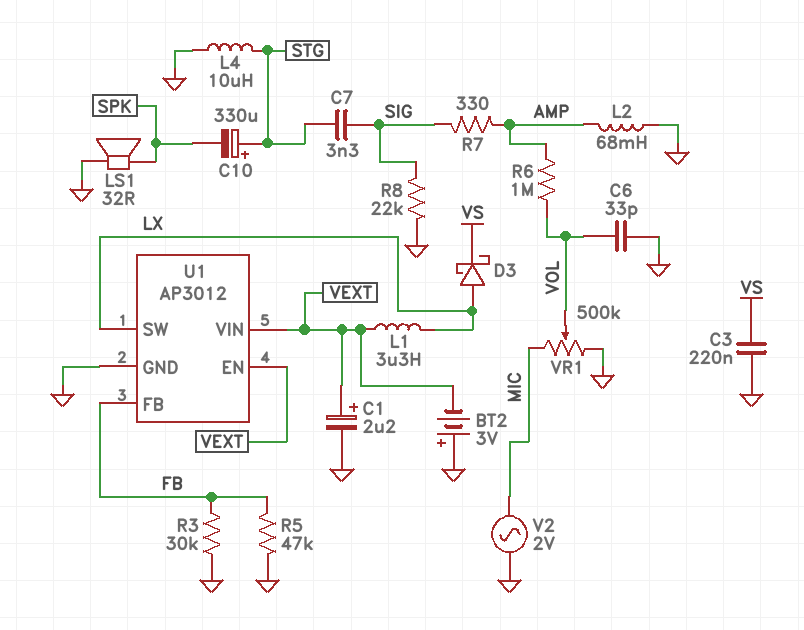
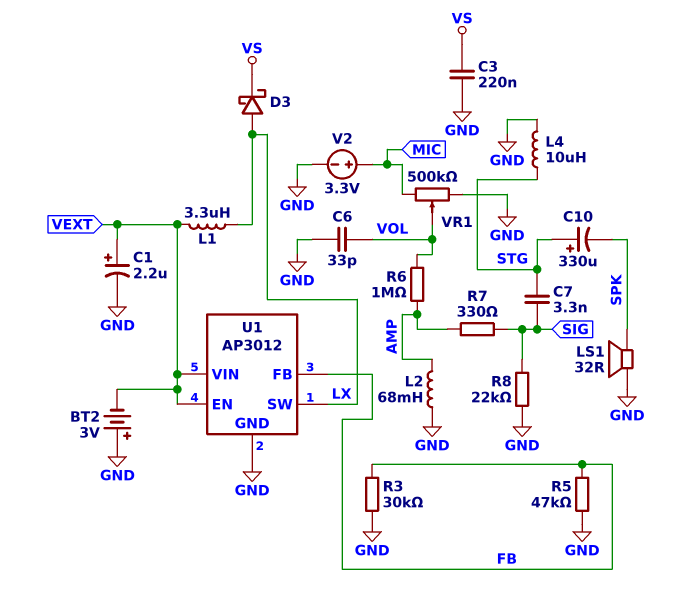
V2: AC 2V (GND, MIC) -> 3.3V (plus MIC, minus GND)

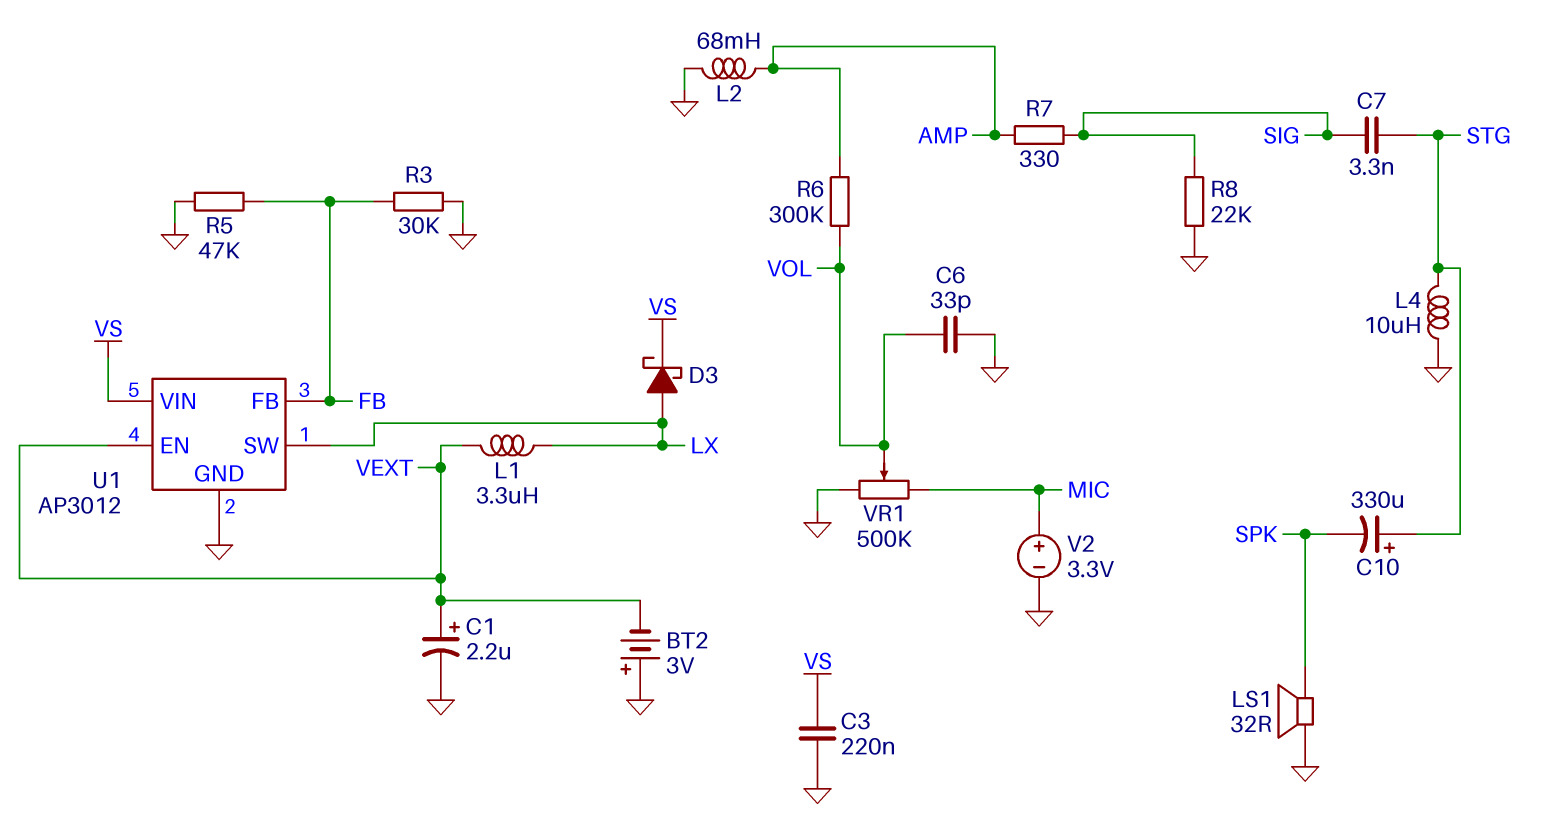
R6: 1M (AMP, VOL) -> 300k (AMP, VOL)
U1 pin VIN: VEXT -> VS

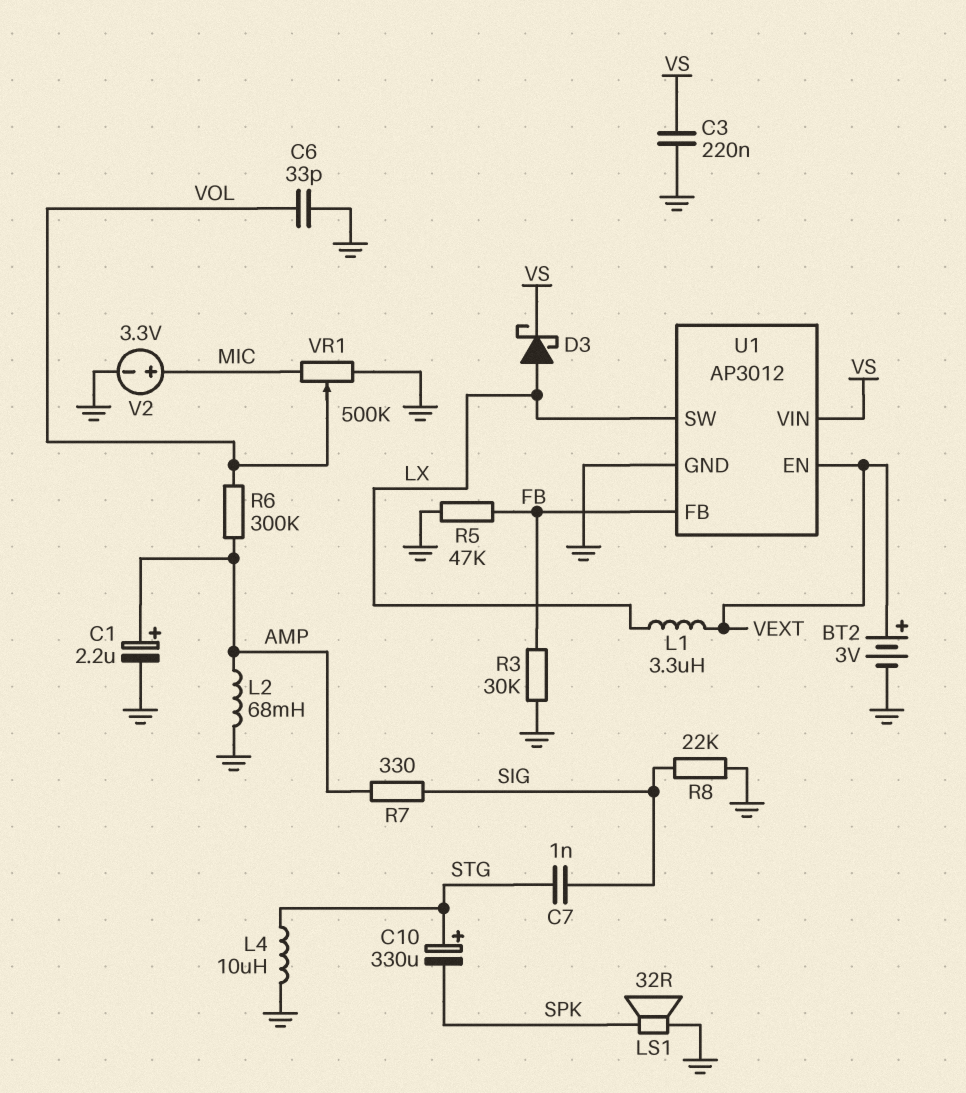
BT2: 3V (plus GND, minus VEXT) -> 3V (plus VEXT, minus GND)
C1: 2.2uF (plus VEXT, minus GND) -> 2.2uF (plus AMP, minus GND)
C7: 3.3nF (SIG, STG) -> 1nF (SIG, STG)

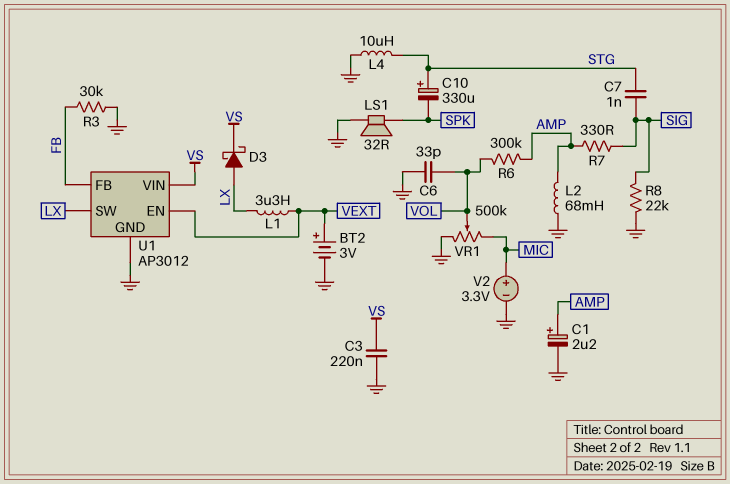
R5: 47k (FB, GND) -> none

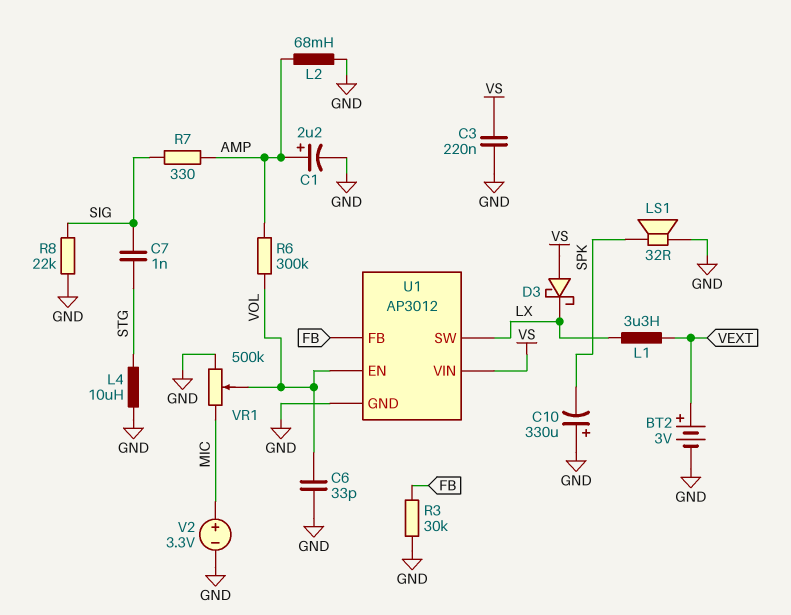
C10: 330uF (plus STG, minus SPK) -> 330uF (plus GND, minus SPK)
D3: schottky (A LX, K VS) -> schottky (A VS, K LX)
U1 pin EN: VEXT -> VOL

